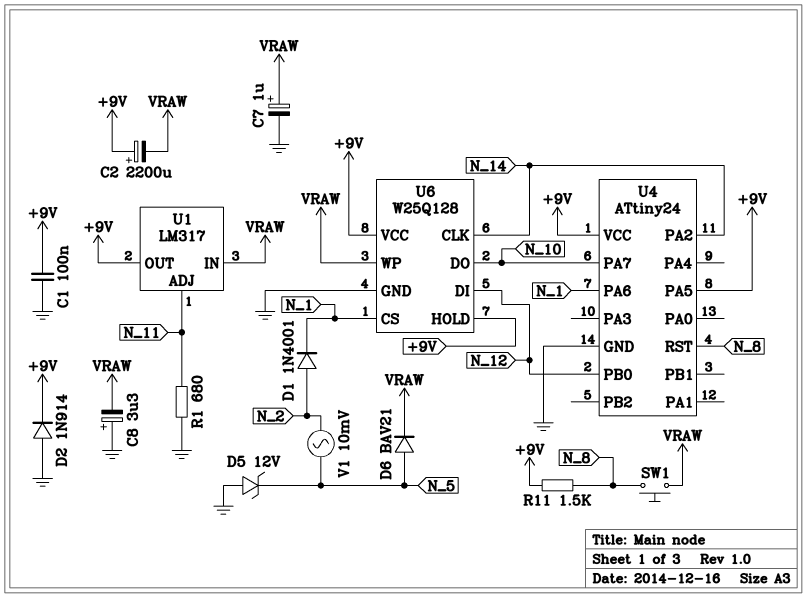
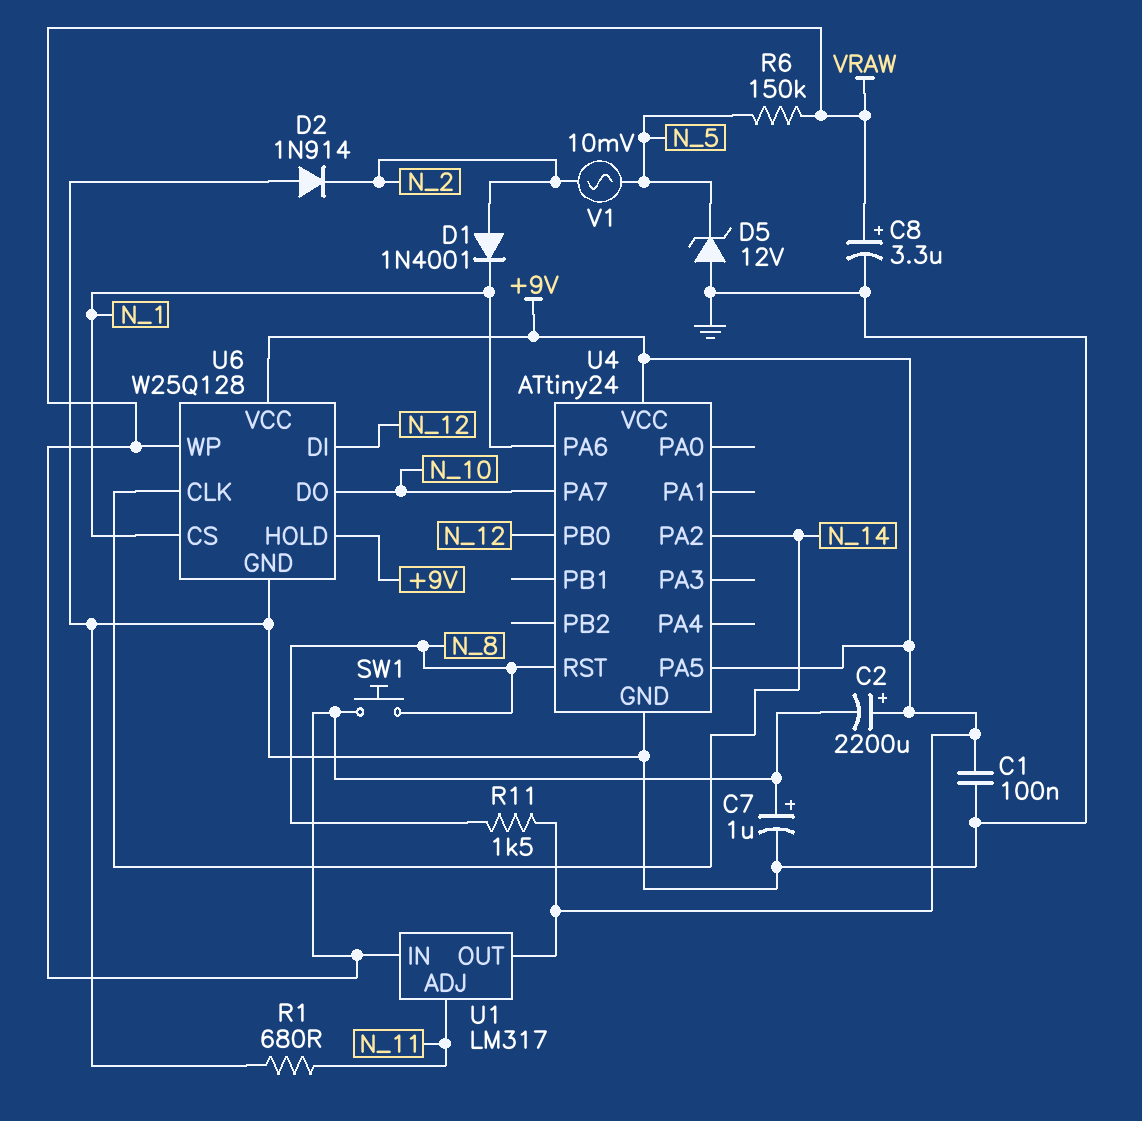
C8: 3.3uF (plus GND, minus VRAW) -> 3.3uF (plus VRAW, minus GND)
D2: diode 1N914 (A GND, K +9V) -> diode 1N914 (A GND, K N_2)
D6: diode BAV21 (A N_5, K VRAW) -> none
R6: none -> 150k (N_5, VRAW)

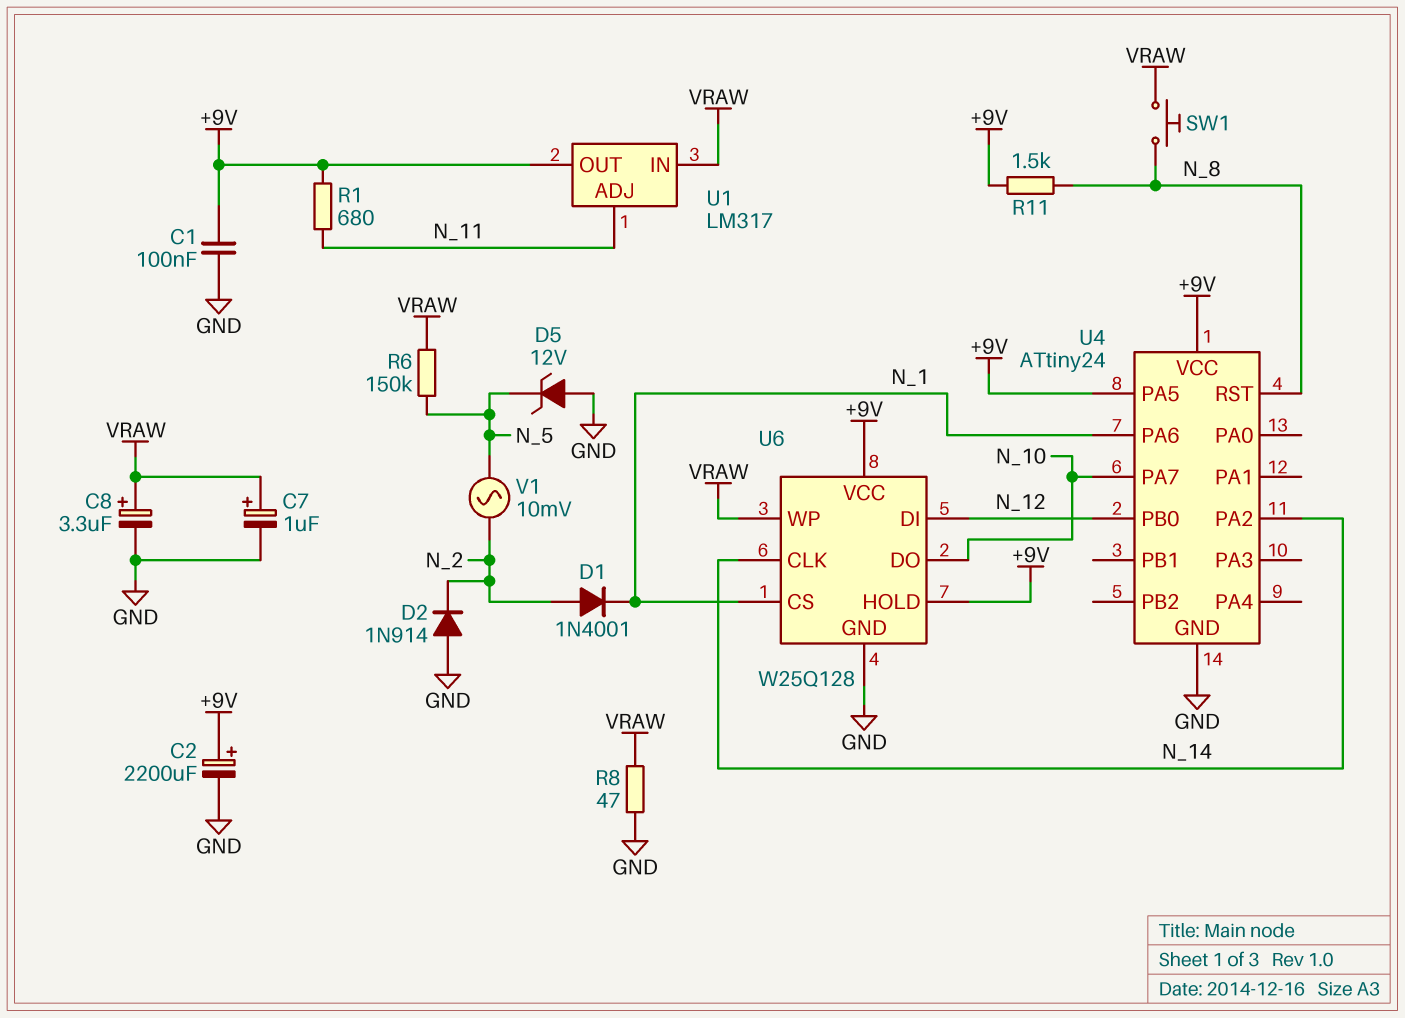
C2: 2200uF (plus +9V, minus VRAW) -> 2200uF (plus +9V, minus GND)
R1: 680 (GND, N_11) -> 680 (+9V, N_11)
R8: none -> 47 (GND, VRAW)

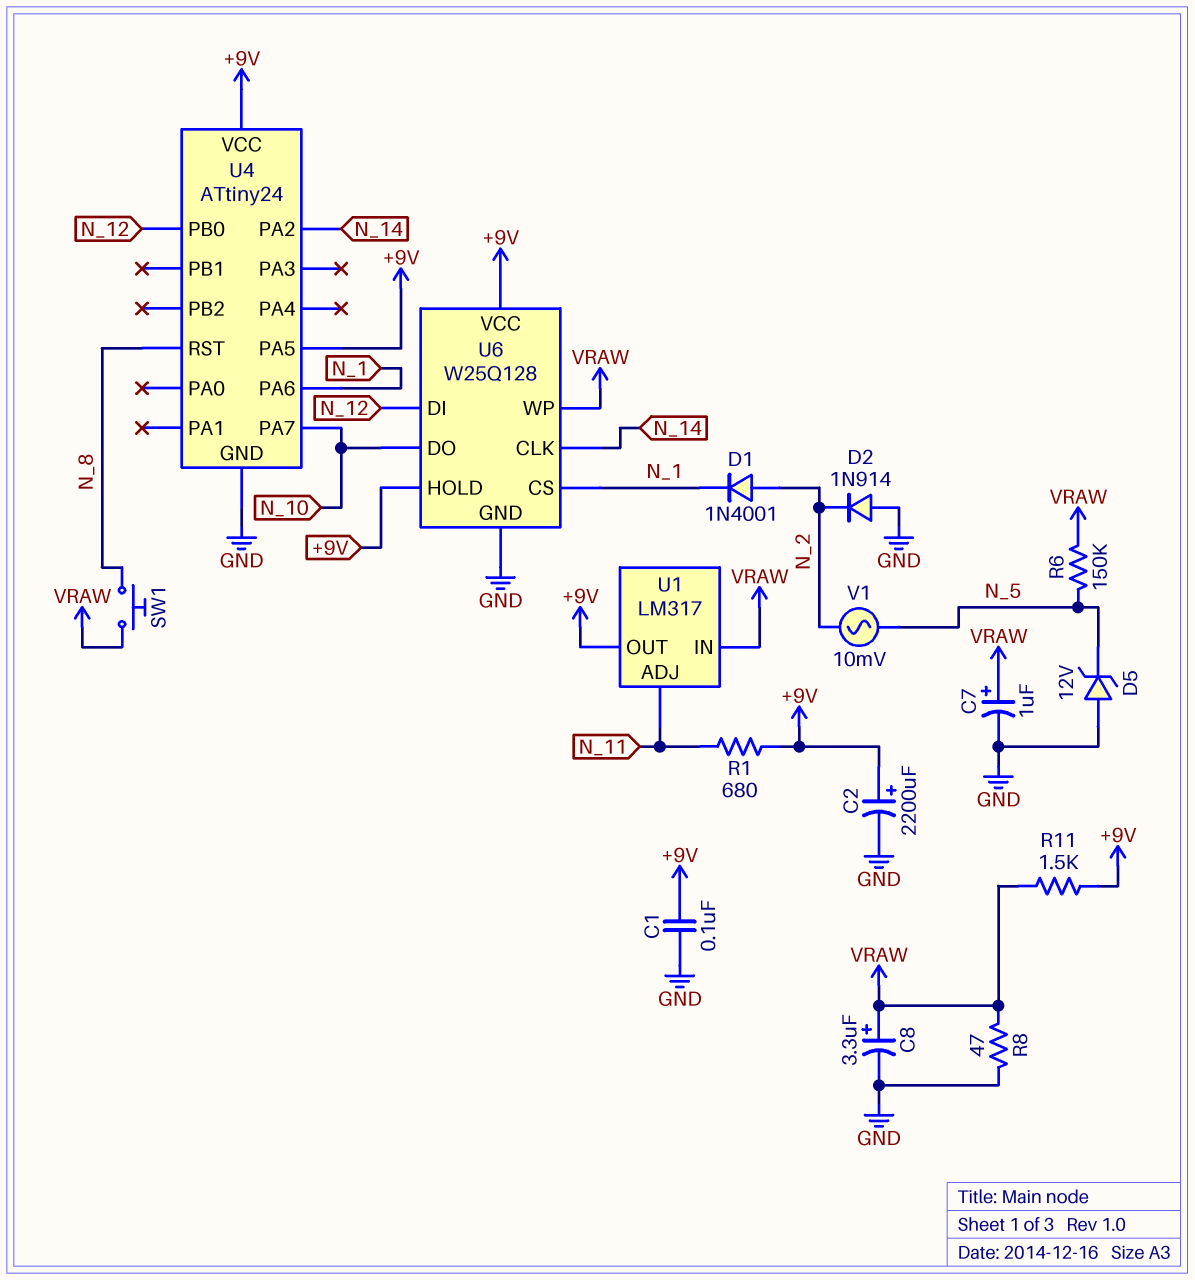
R11: 1.5k (+9V, N_8) -> 1.5k (+9V, VRAW)

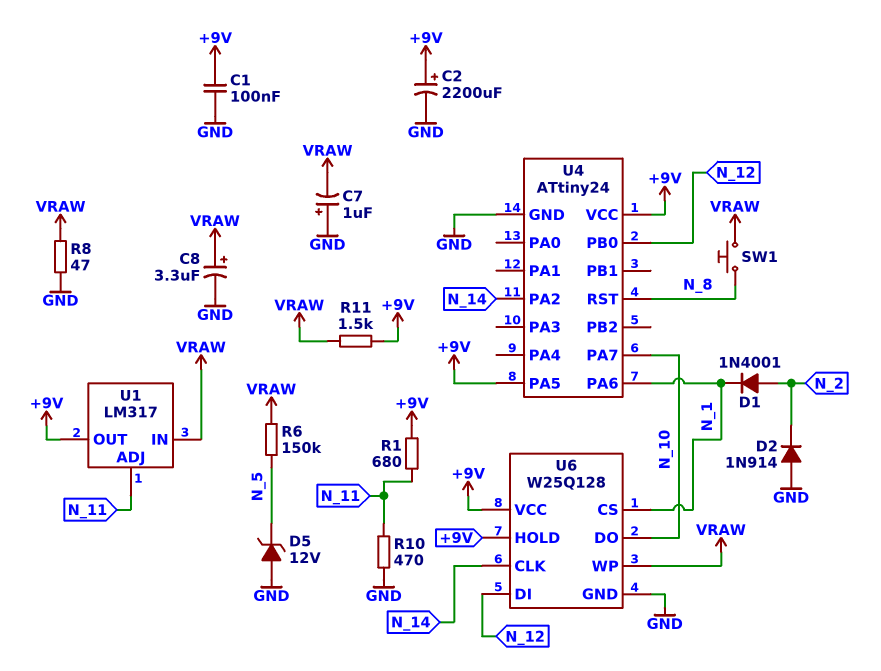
C7: 1uF (plus VRAW, minus GND) -> 1uF (plus GND, minus VRAW)
R10: none -> 470 (GND, N_11)
V1: AC 10mV (N_2, N_5) -> none

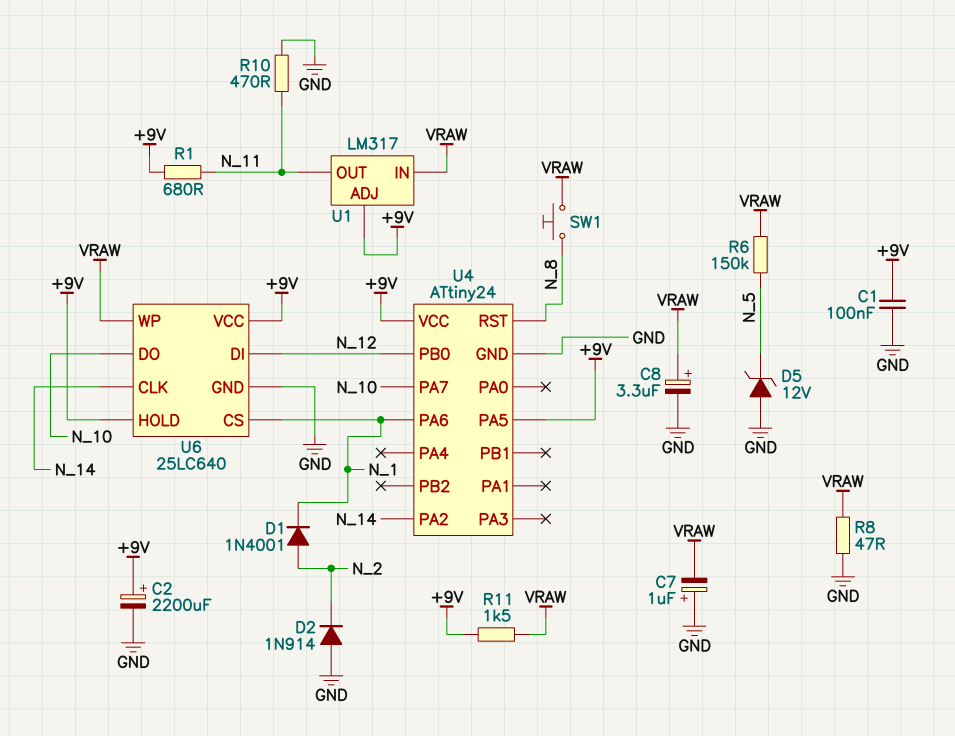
U1 pin ADJ: N_11 -> +9V
U1 pin OUT: +9V -> N_11
U6: W25Q128 -> 25LC640

